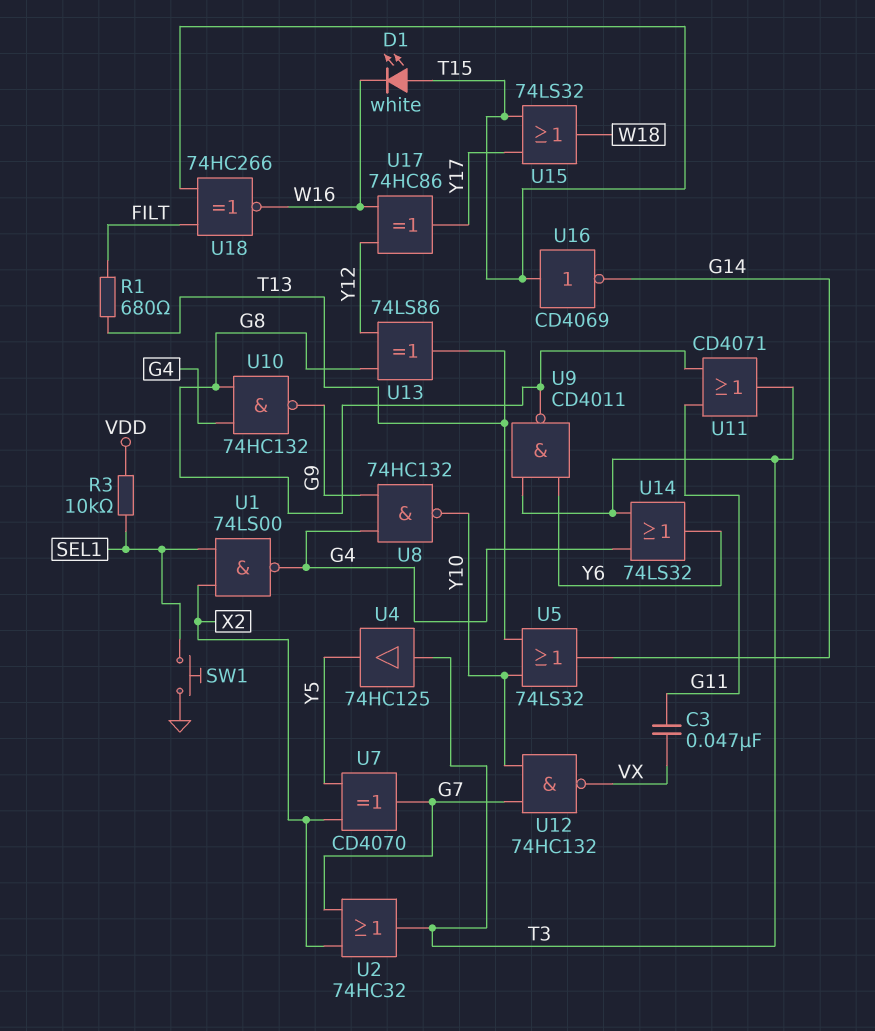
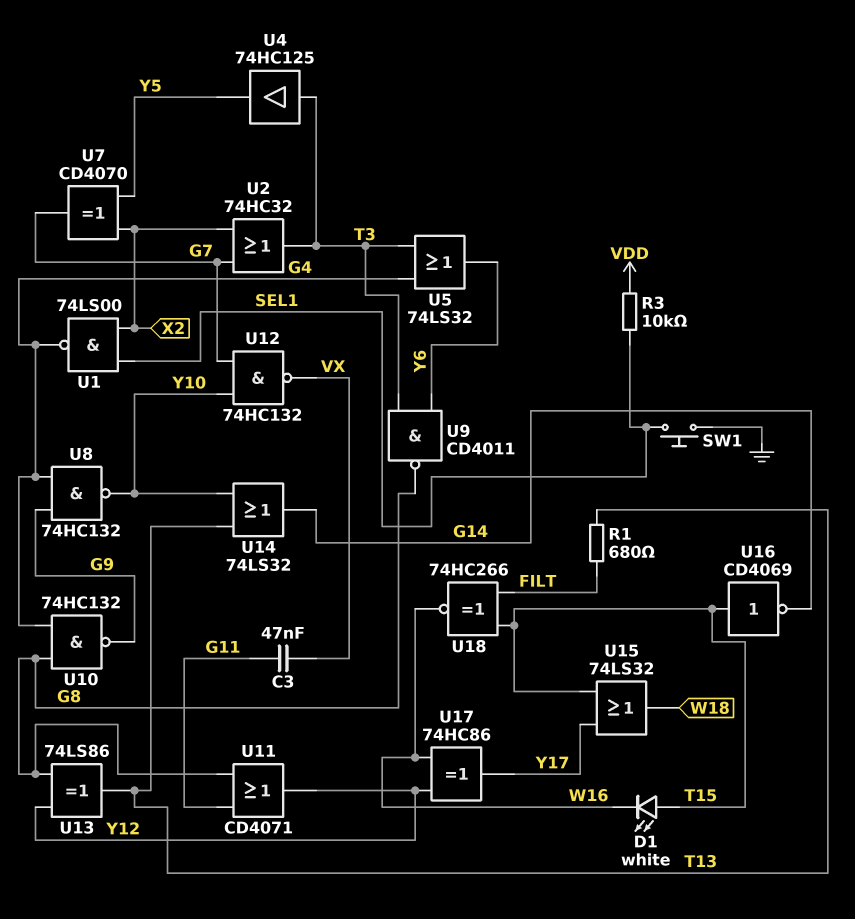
U5: OR 74LS32 (in T13, in Y10, out G14) -> OR 74LS32 (in G4, in T3, out Y6)
U11: OR CD4071 (in G8, in G11, out T3) -> OR CD4071 (in G8, in G11, out Y12)
U14: OR 74LS32 (in G4, in T3, out Y6) -> OR 74LS32 (in T13, in Y10, out G14)

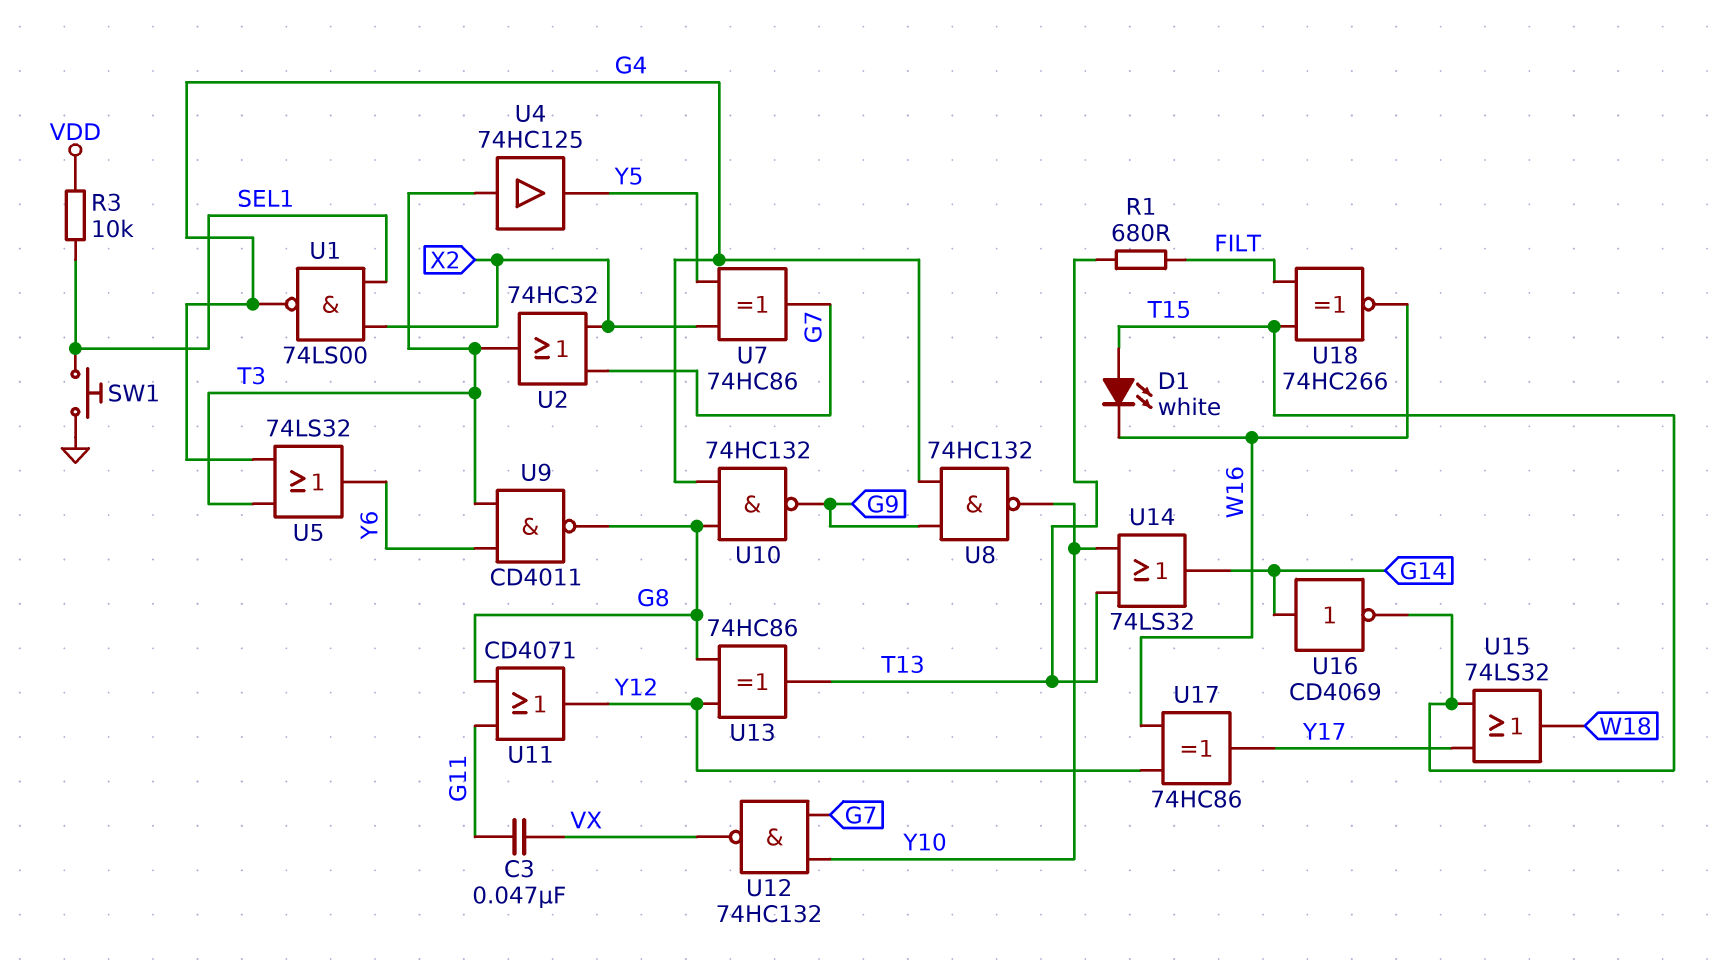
U7: XOR CD4070 (in X2, in Y5, out G7) -> XOR 74HC86 (in X2, in Y5, out G7)
U13: XOR 74LS86 (in G8, in Y12, out T13) -> XOR 74HC86 (in G8, in Y12, out T13)
U16: NOT CD4069 (in T15, out G14) -> NOT CD4069 (in G14, out T15)

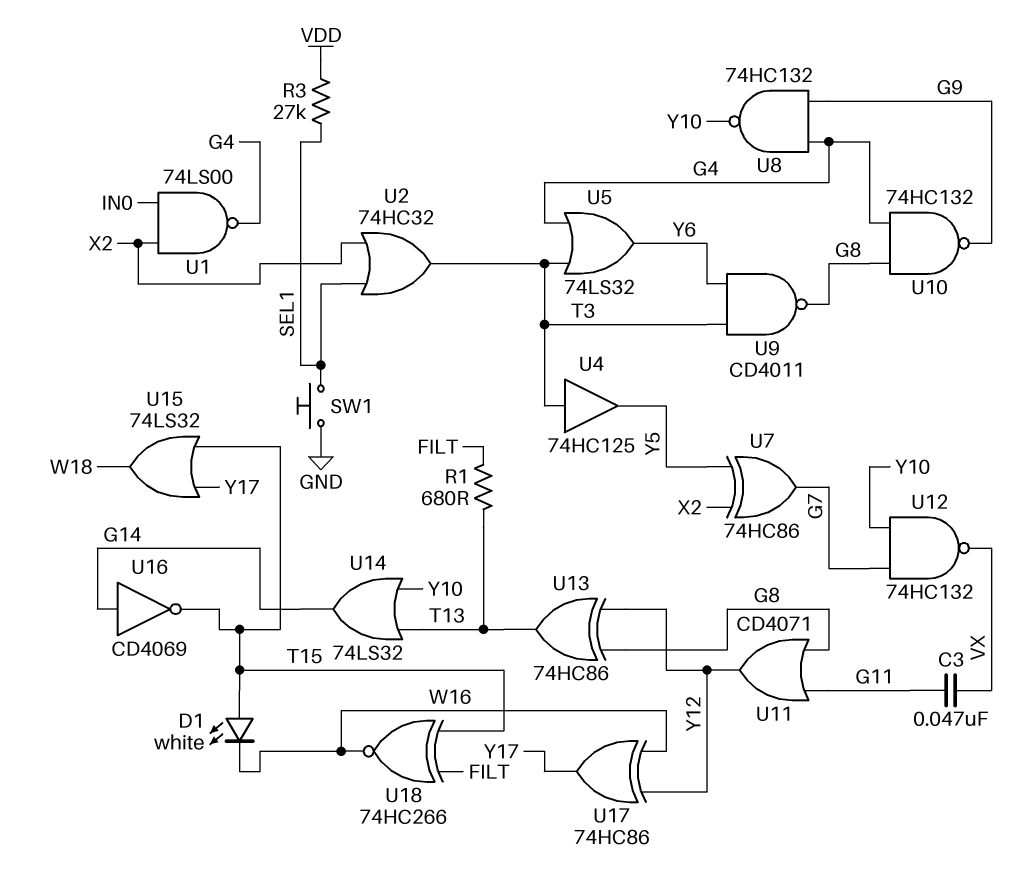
R3: 10k (SEL1, VDD) -> 27k (SEL1, VDD)
U1: NAND 74LS00 (in SEL1, in X2, out G4) -> NAND 74LS00 (in IN0, in X2, out G4)
U2: OR 74HC32 (in G7, in X2, out T3) -> OR 74HC32 (in SEL1, in X2, out T3)

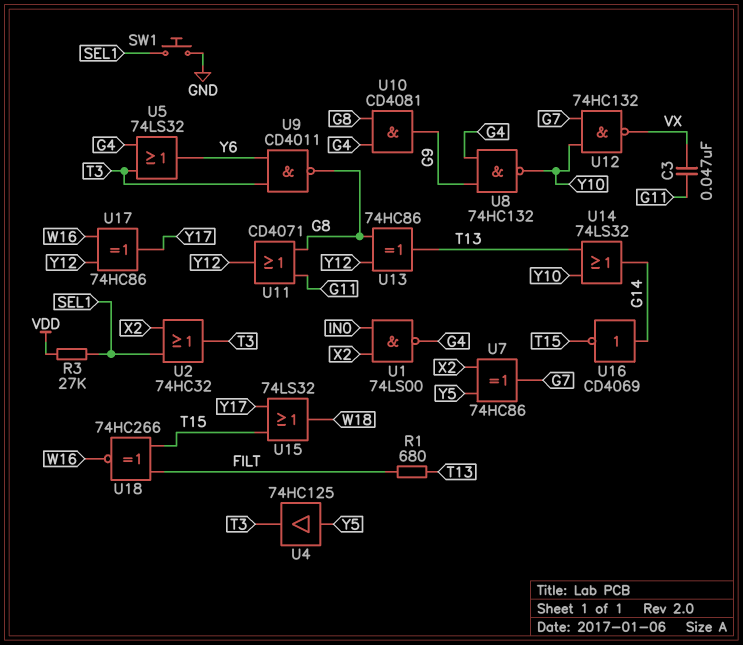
D1: LED white (A T15, K W16) -> none
U4: buffer 74HC125 (in T3, out Y5) -> buffer 74HC125 (in Y5, out T3)
U10: NAND 74HC132 (in G4, in G8, out G9) -> AND CD4081 (in G4, in G8, out G9)

